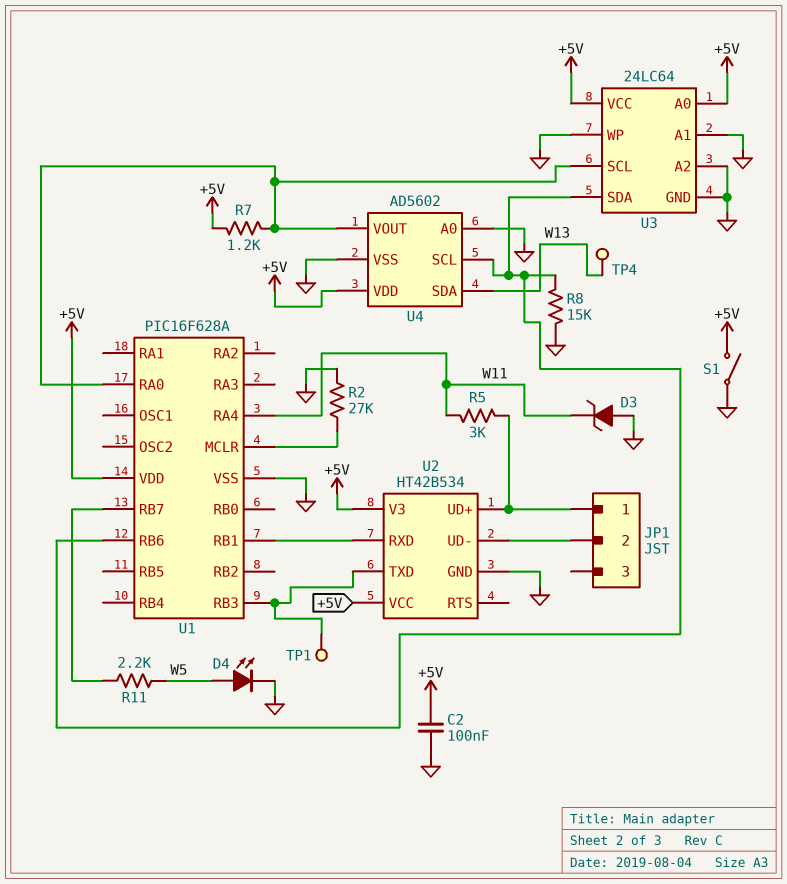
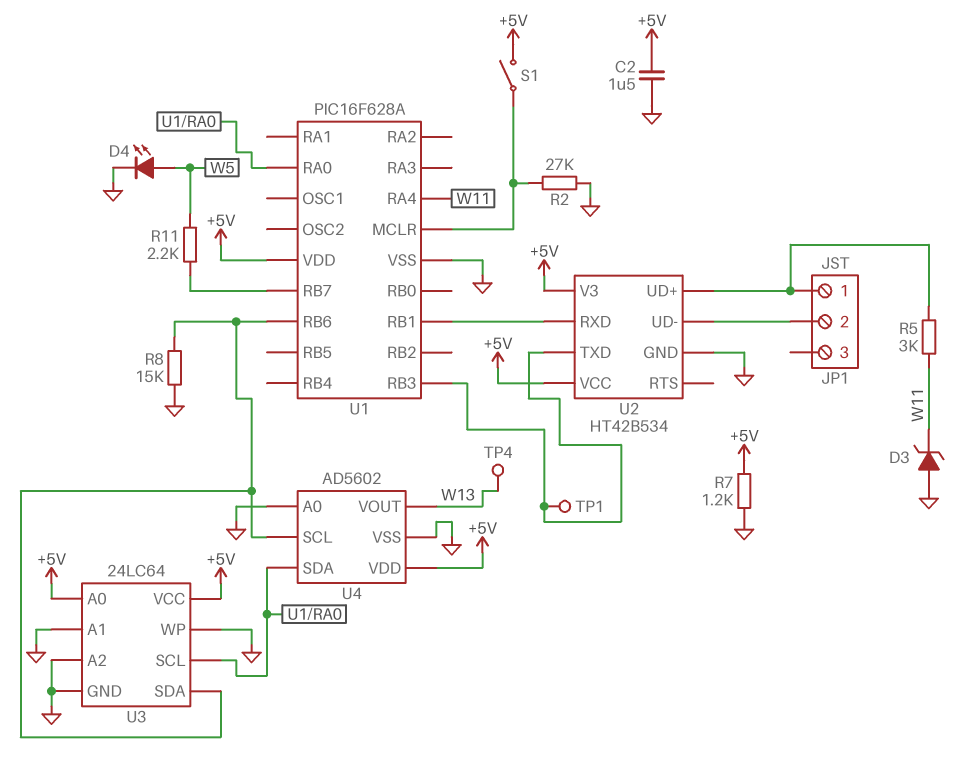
C2: 100nF (+5V, GND) -> 1.5uF (+5V, GND)
R7: 1.2k (+5V, U1/RA0) -> 1.2k (+5V, GND)
S1: switch (+5V, GND) -> switch (+5V, U1/MCLR)
U4 pin SDA: W13 -> U1/RA0
U4 pin VOUT: U1/RA0 -> W13

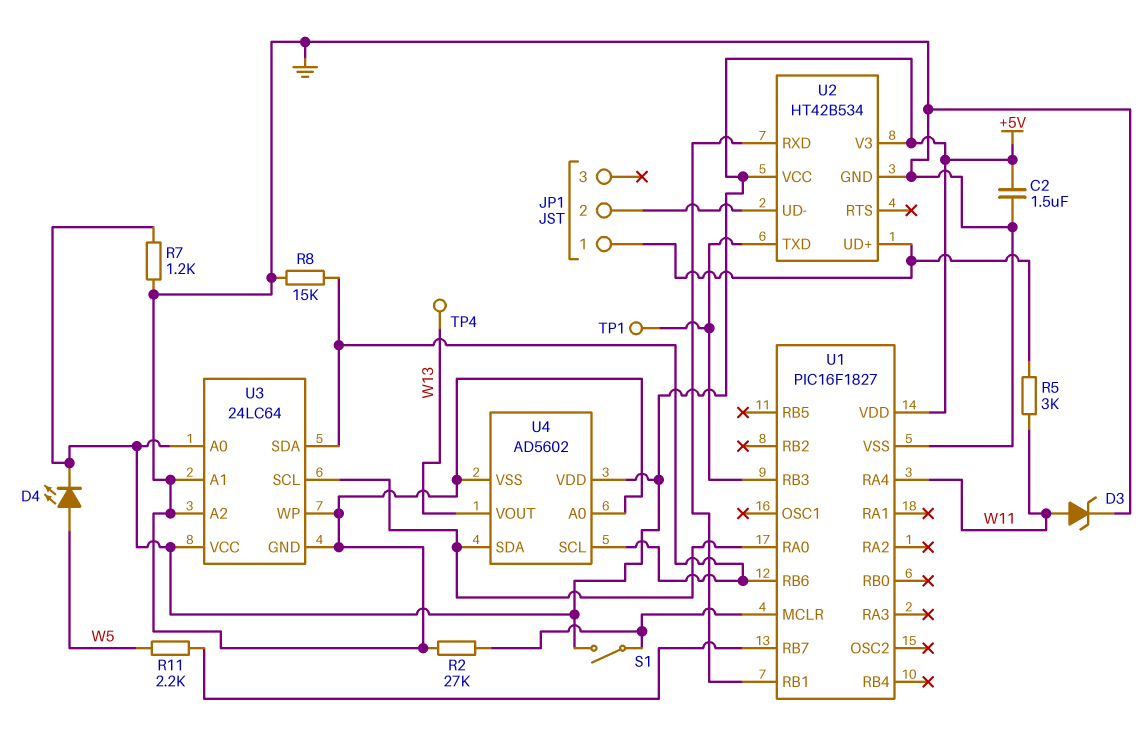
D3: zener (A GND, K W11) -> zener (A W11, K GND)
D4: LED (A W5, K GND) -> LED (A W5, K +5V)
U1: PIC16F628A -> PIC16F1827

